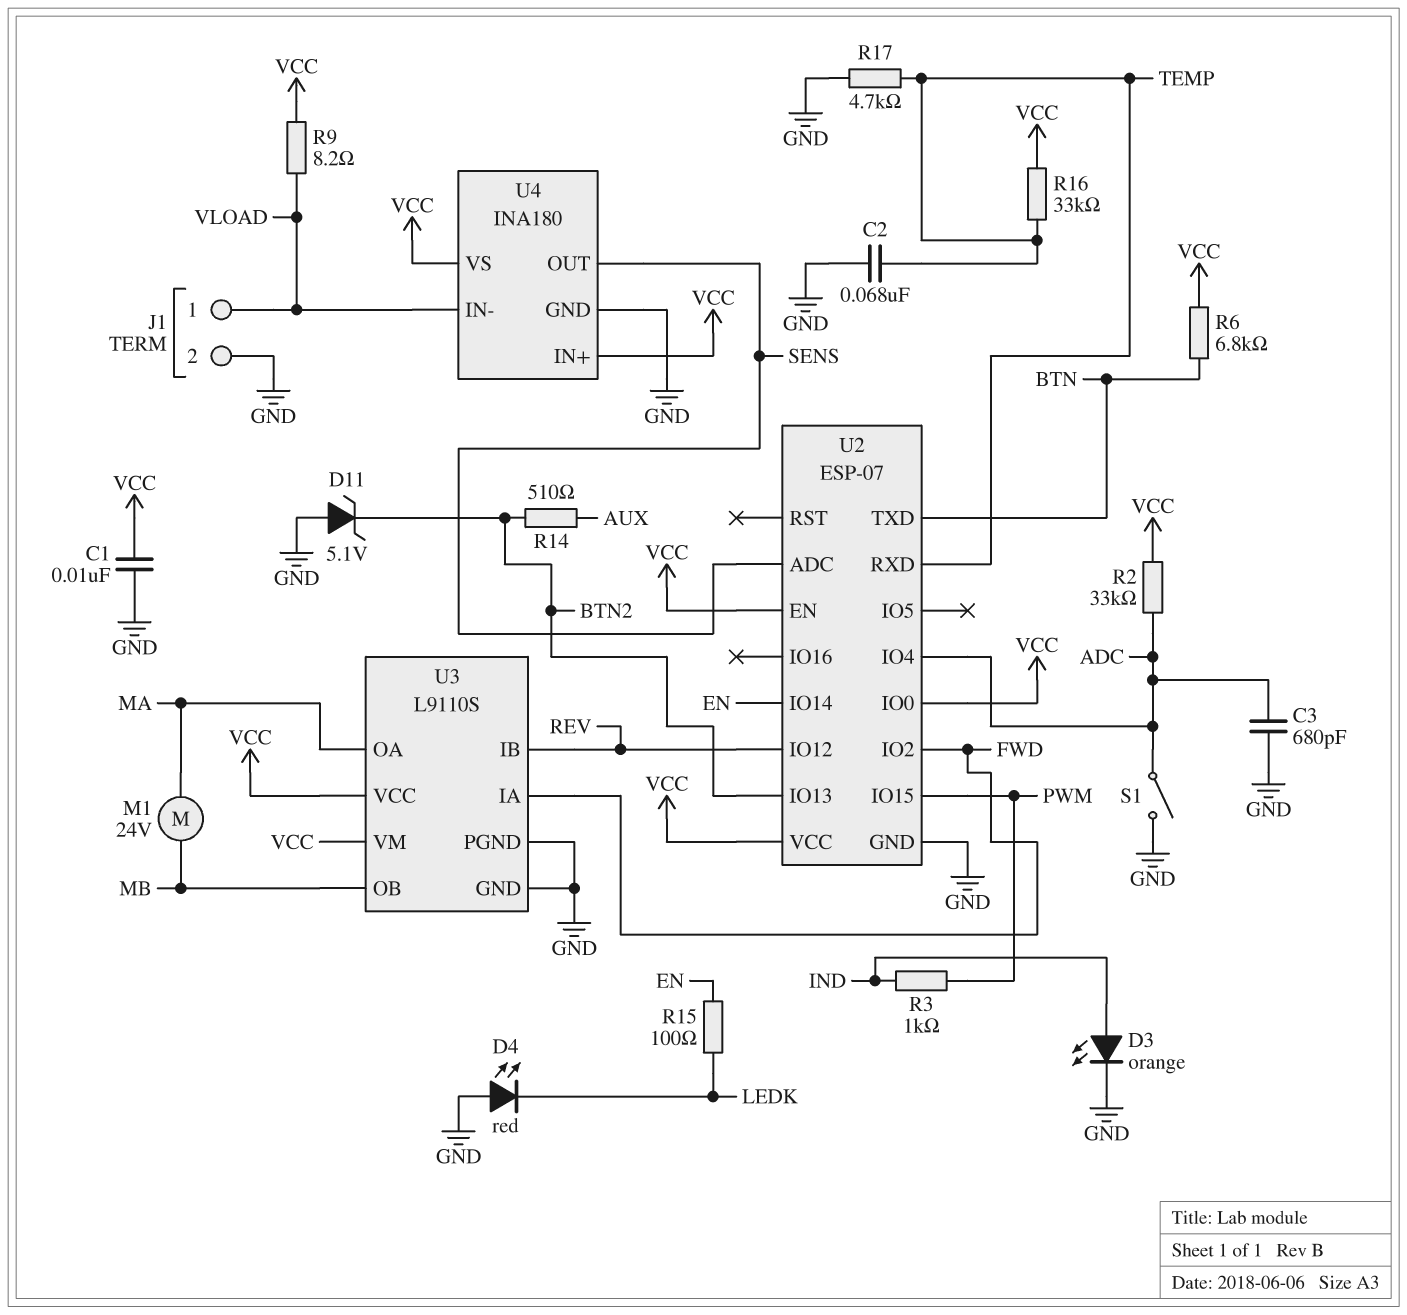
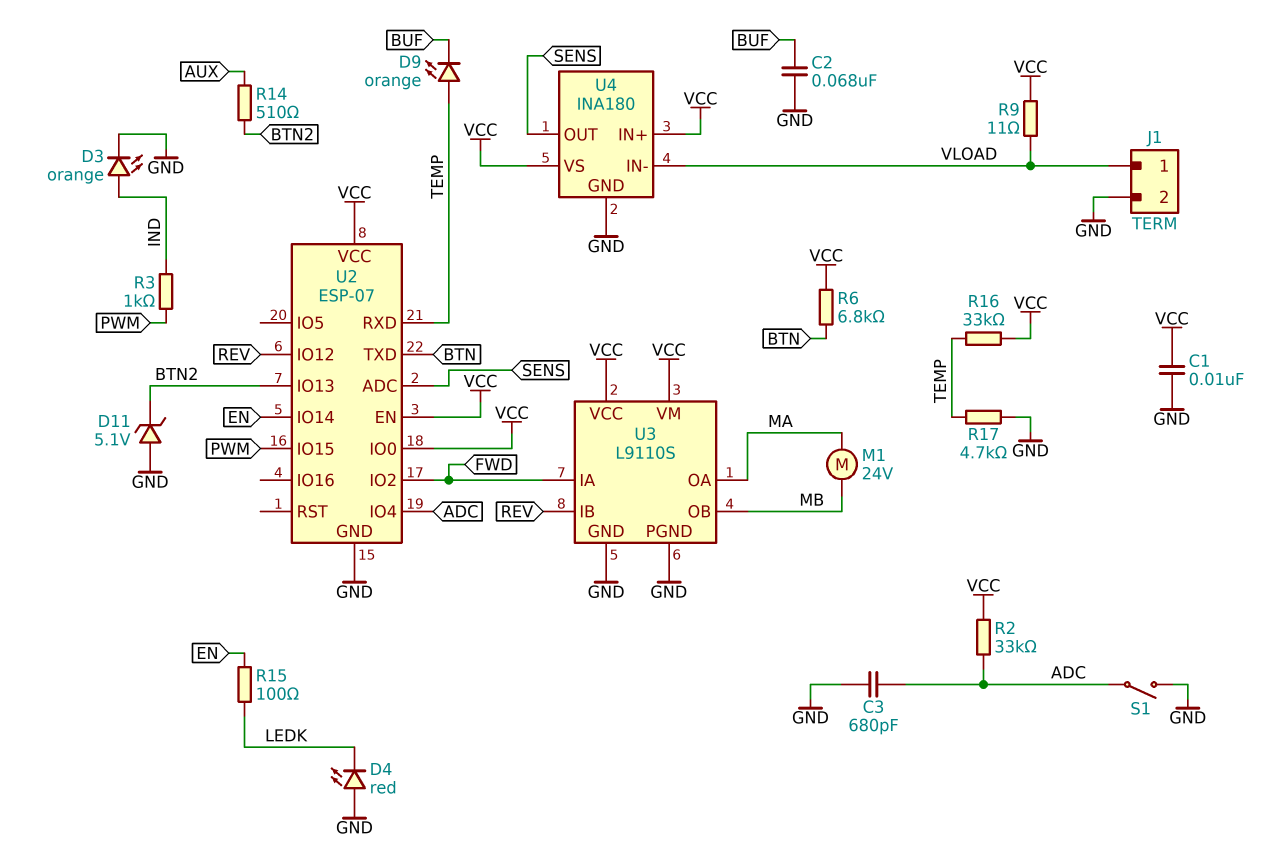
C2: 68nF (GND, TEMP) -> 68nF (BUF, GND)
D9: none -> LED orange (A TEMP, K BUF)
R9: 8.2 (VCC, VLOAD) -> 11 (VCC, VLOAD)

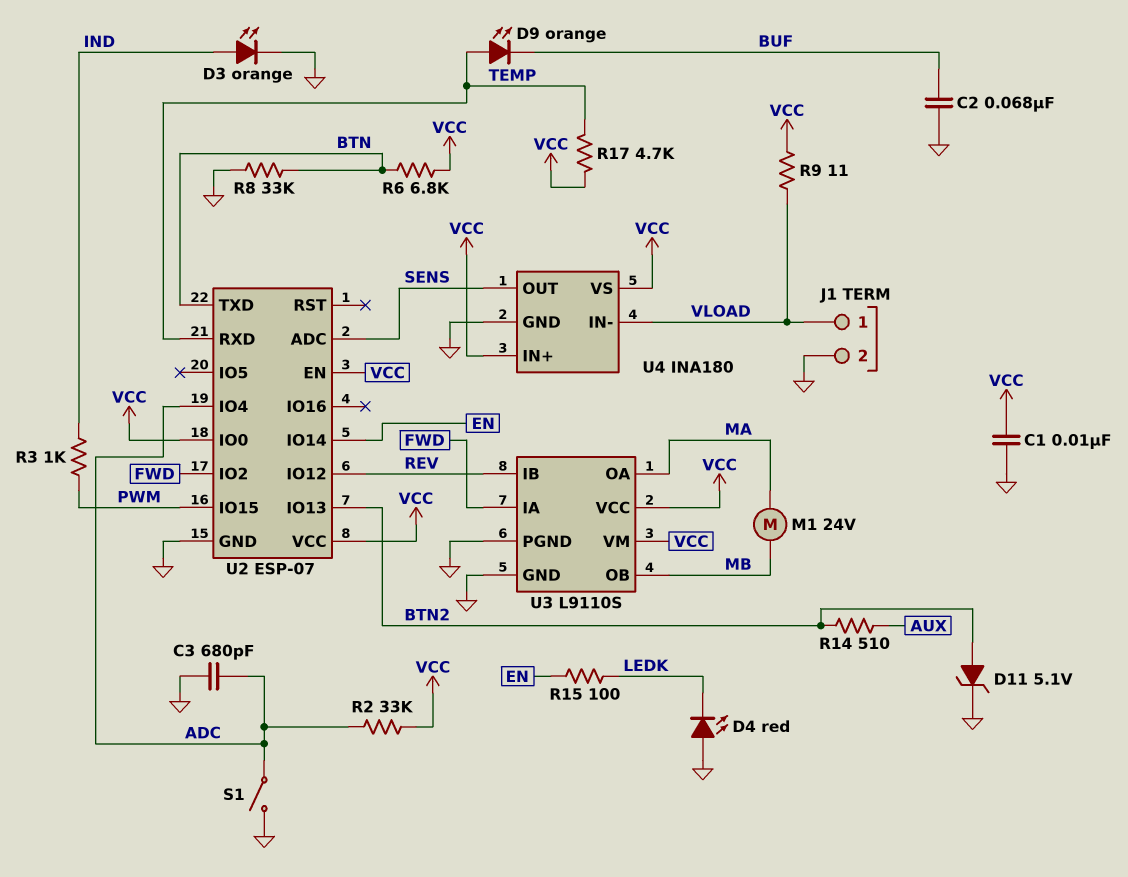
D11: zener 5.1V (A GND, K BTN2) -> zener 5.1V (A BTN2, K GND)
R8: none -> 33k (BTN, GND)
R16: 33k (TEMP, VCC) -> none
R17: 4.7k (GND, TEMP) -> 4.7k (TEMP, VCC)

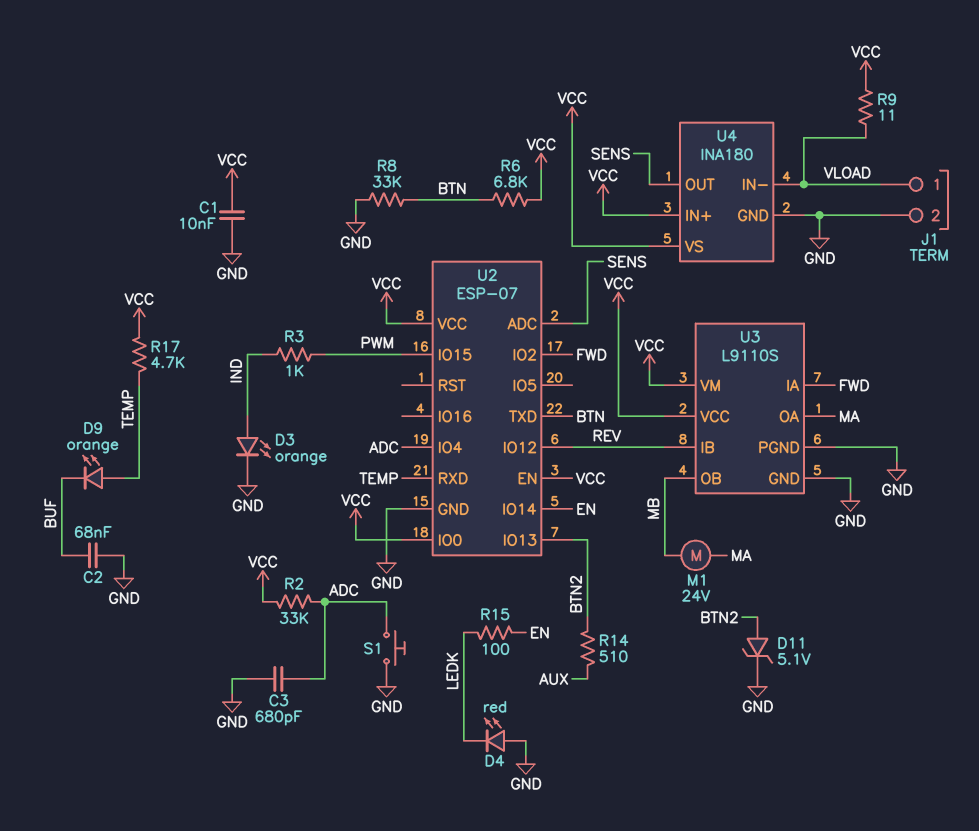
S1: switch (ADC, GND) -> button (ADC, GND)

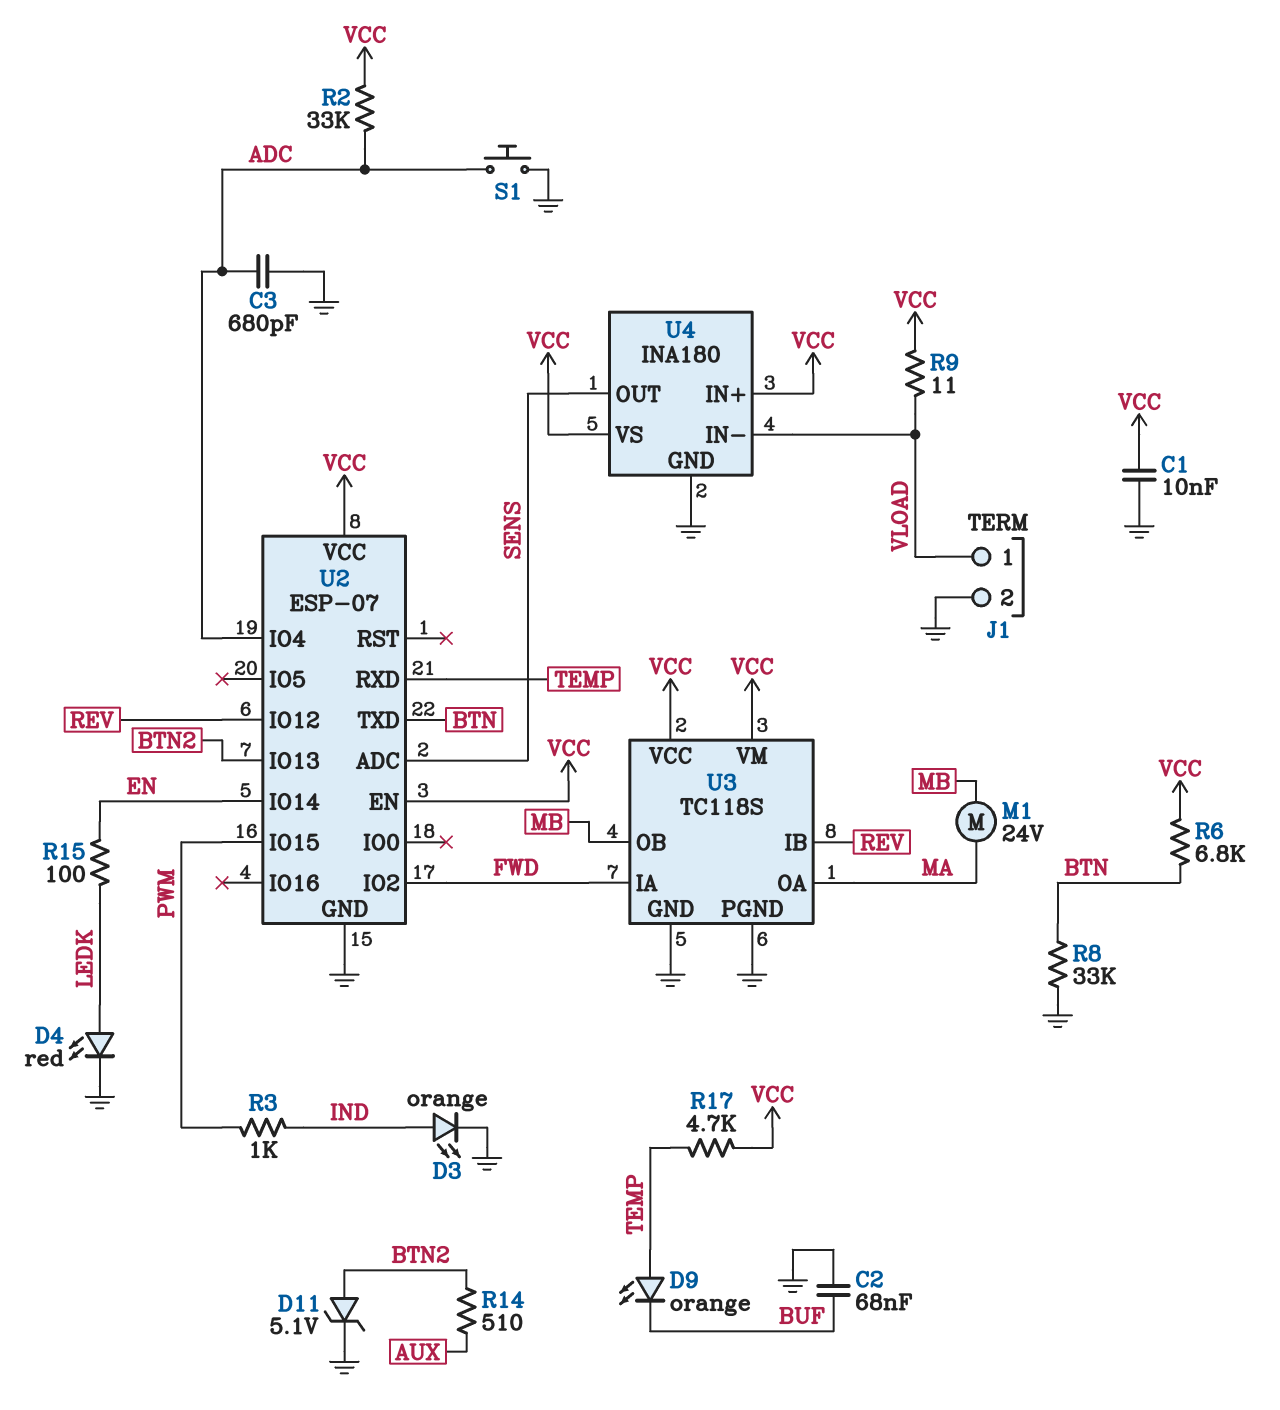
D4: LED red (A GND, K LEDK) -> LED red (A LEDK, K GND)
U2 pin IO0: VCC -> none
U3: L9110S -> TC118S

